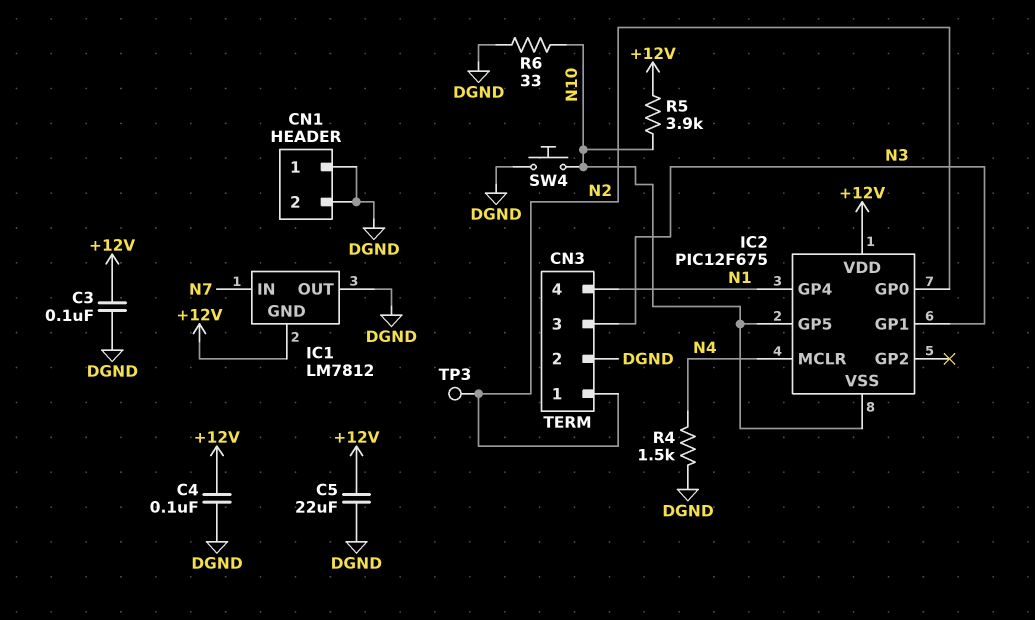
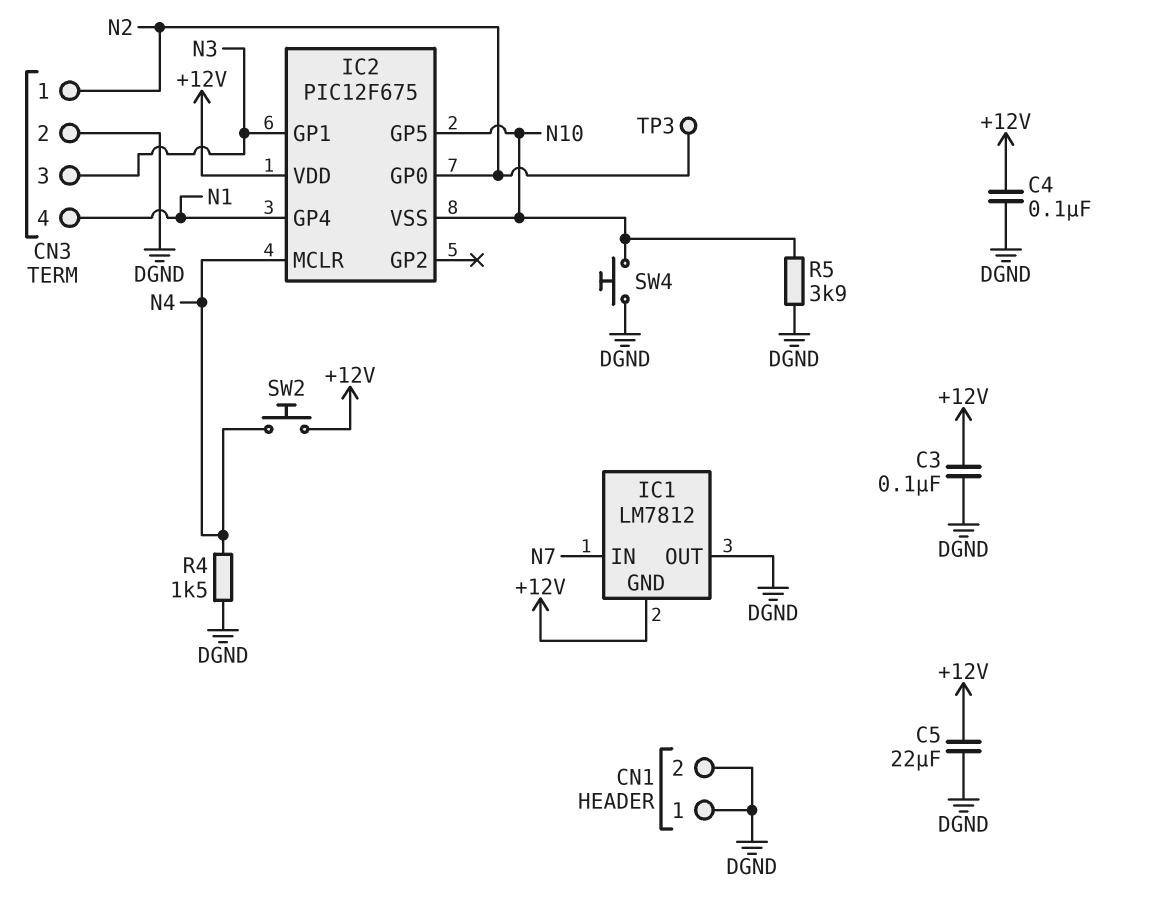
R5: 3.9k (+12V, N10) -> 3.9k (DGND, N10)
R6: 33 (DGND, N10) -> none
SW2: none -> button (+12V, N4)

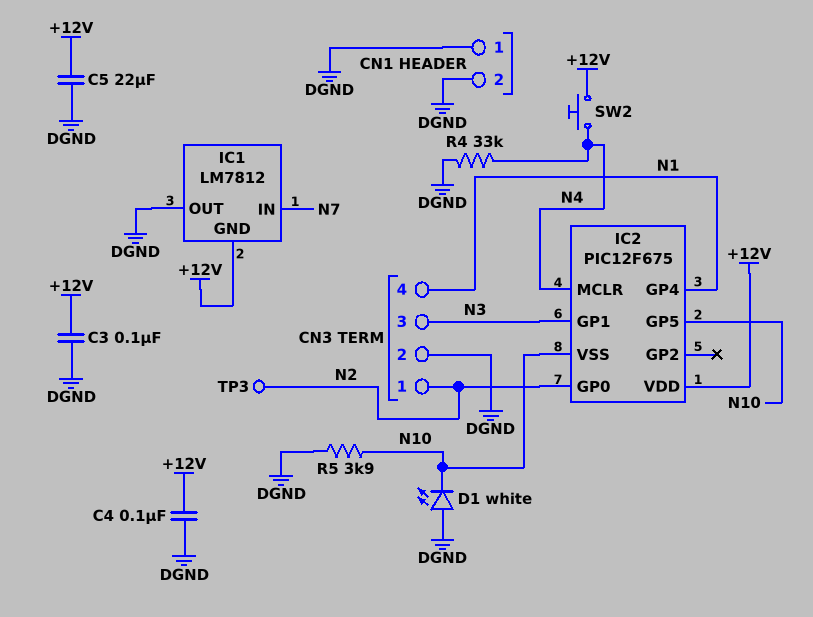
D1: none -> LED white (A DGND, K N10)
R4: 1.5k (DGND, N4) -> 33k (DGND, N4)
SW4: button (DGND, N10) -> none

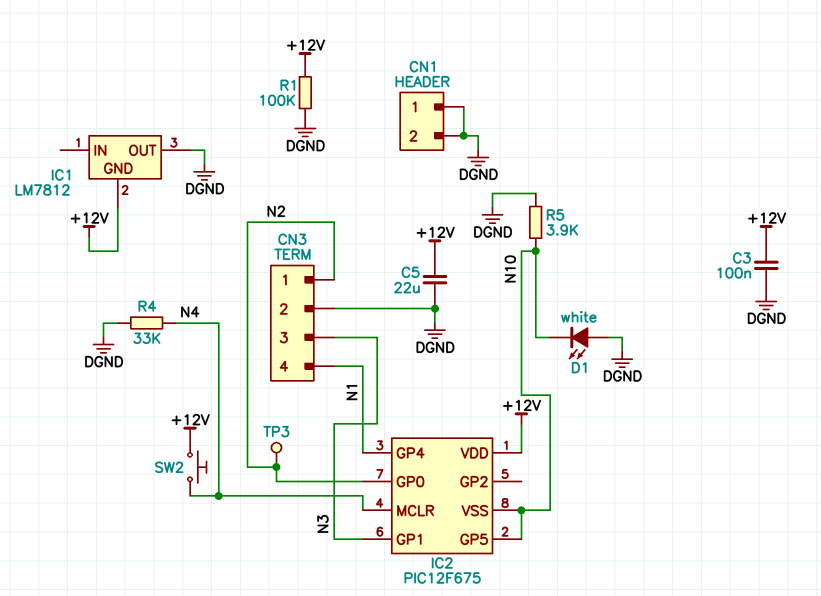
C4: 100nF (+12V, DGND) -> none
IC1 pin IN: N7 -> none
R1: none -> 100k (+12V, DGND)

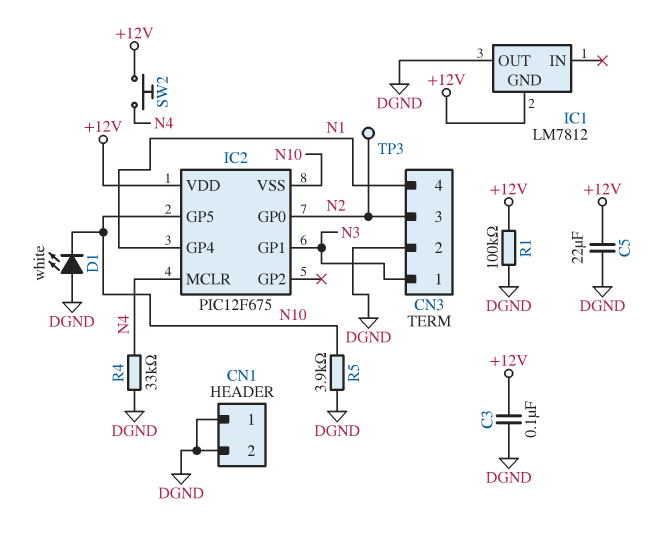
CN3 pin 1: N2 -> N3
CN3 pin 3: N3 -> N2

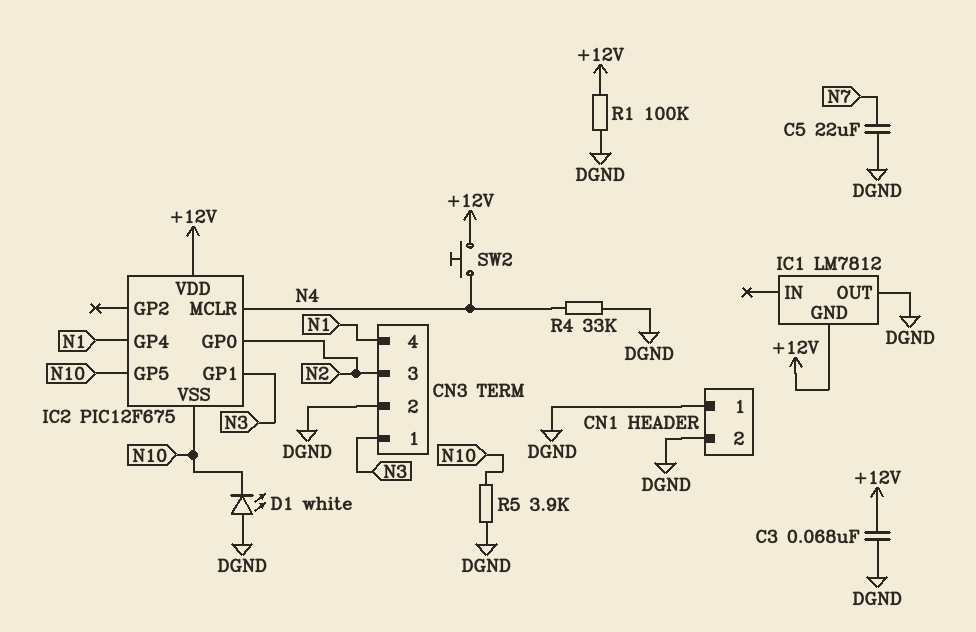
C3: 100nF (+12V, DGND) -> 68nF (+12V, DGND)
C5: 22uF (+12V, DGND) -> 22uF (DGND, N7)
TP3: test point (N2) -> none

